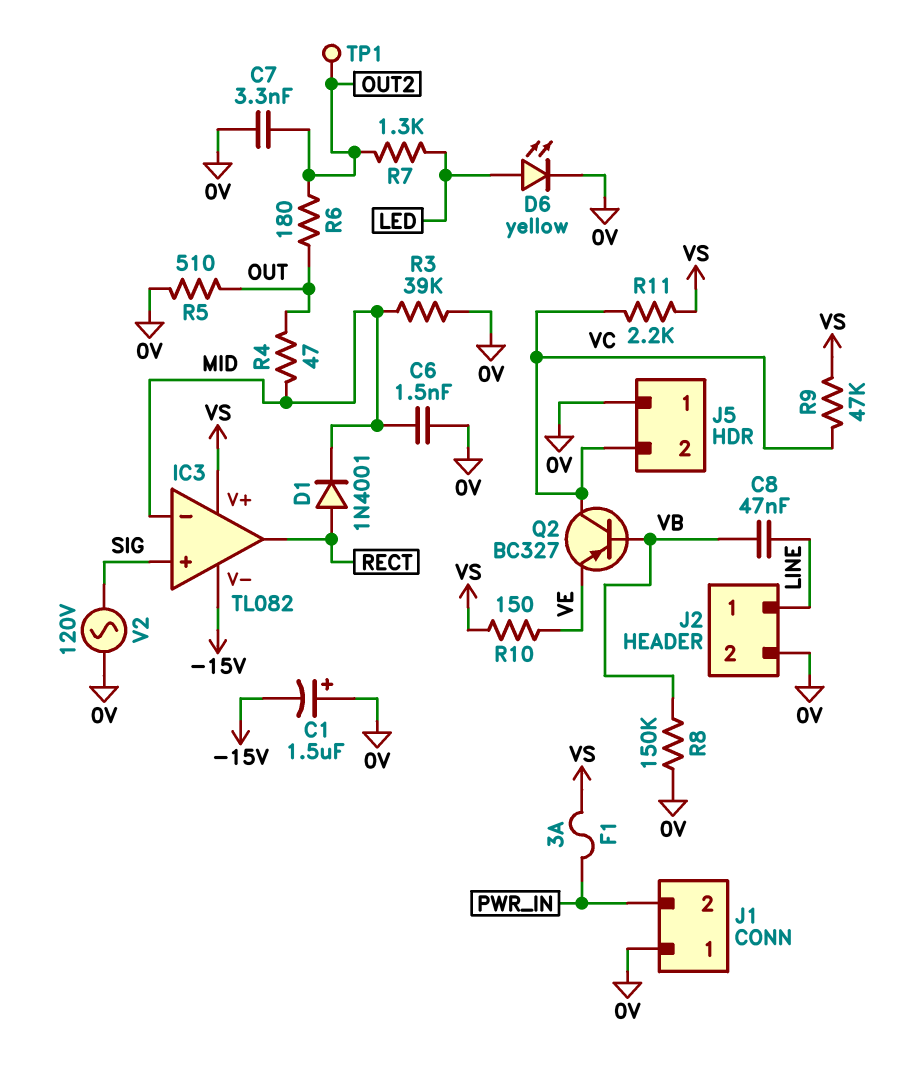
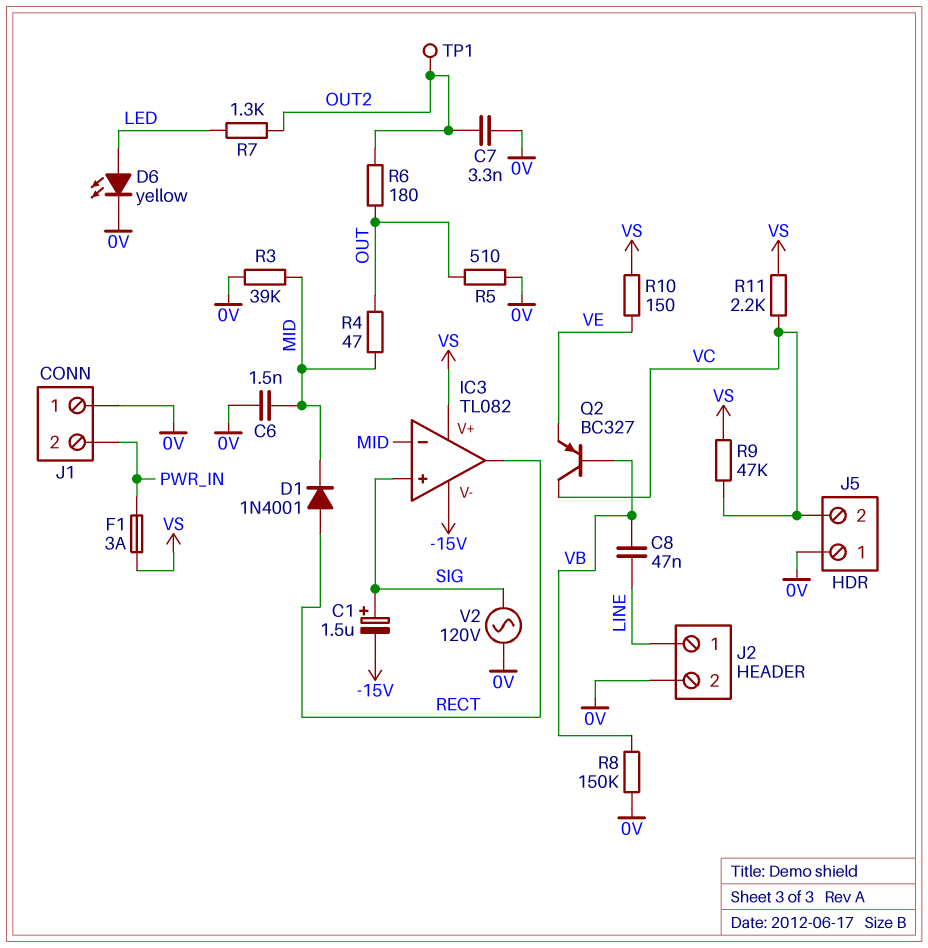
C1: 1.5uF (plus 0V, minus -15V) -> 1.5uF (plus SIG, minus -15V)

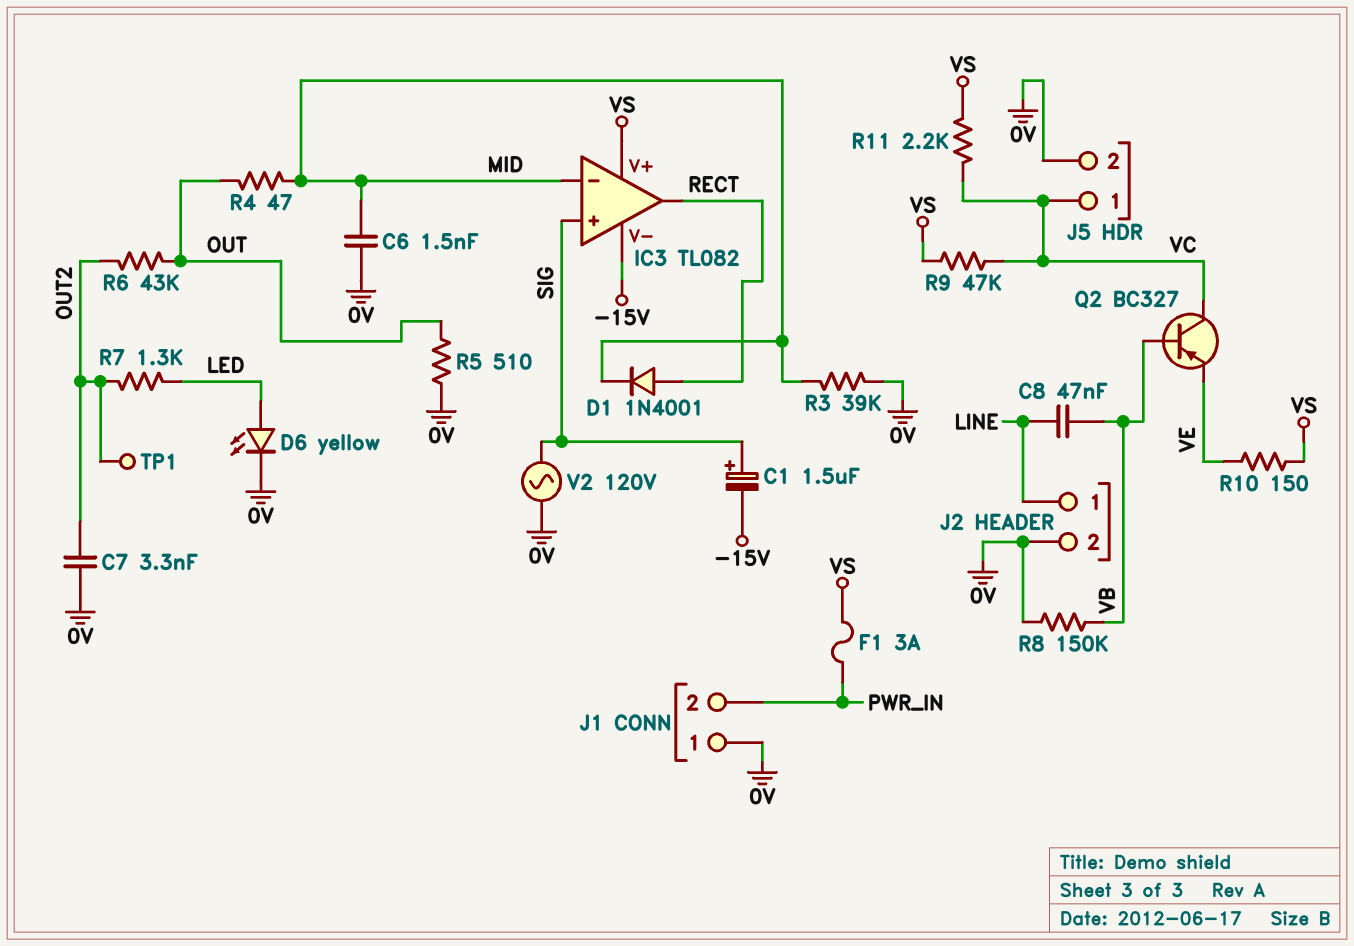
J5 pin 1: 0V -> VC
J5 pin 2: VC -> 0V
R6: 180 (OUT, OUT2) -> 43k (OUT, OUT2)

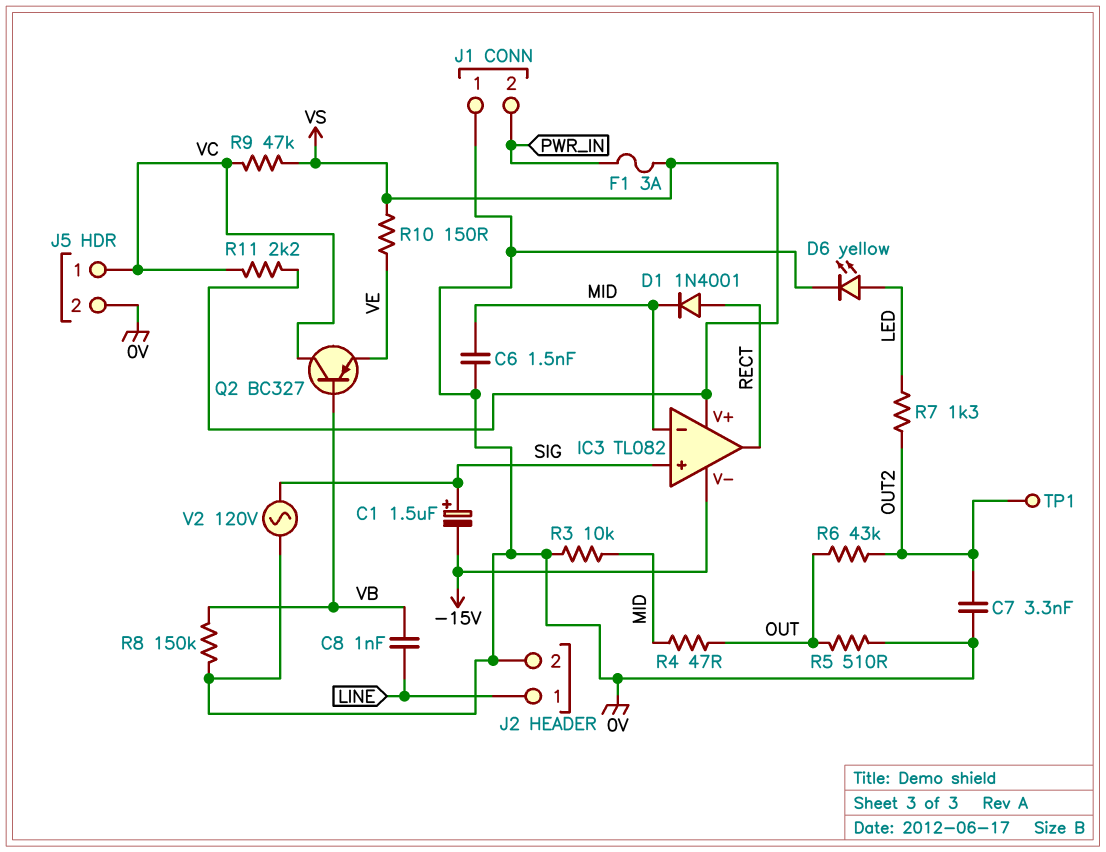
C8: 47nF (LINE, VB) -> 1nF (LINE, VB)
R3: 39k (0V, MID) -> 10k (0V, MID)

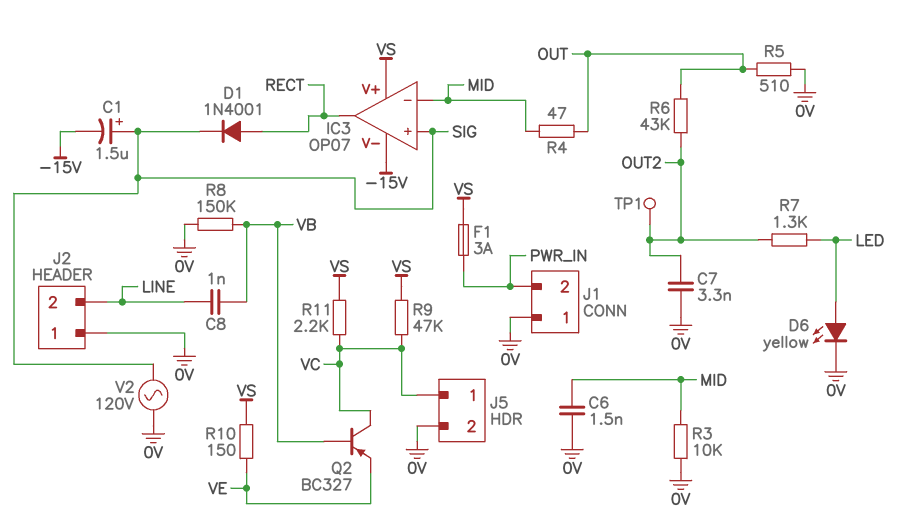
D1: diode 1N4001 (A RECT, K MID) -> diode 1N4001 (A RECT, K SIG)
IC3: TL082 -> OP07
J2 pin 1: LINE -> 0V
J2 pin 2: 0V -> LINE

